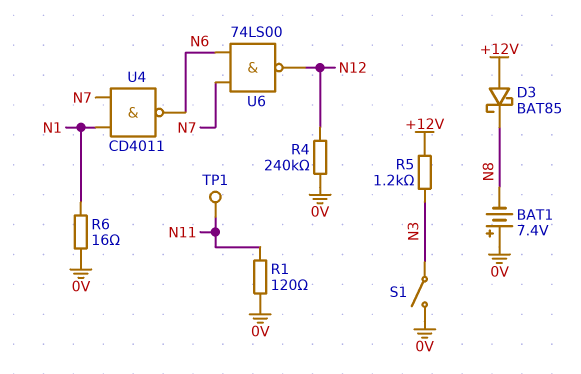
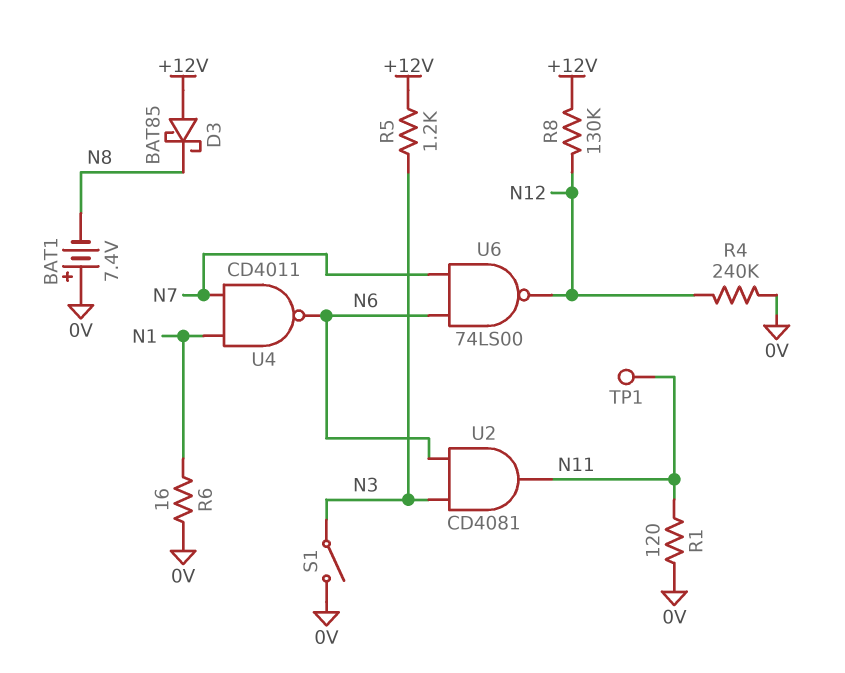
R8: none -> 130k (+12V, N12)
U2: none -> AND CD4081 (in N3, in N6, out N11)

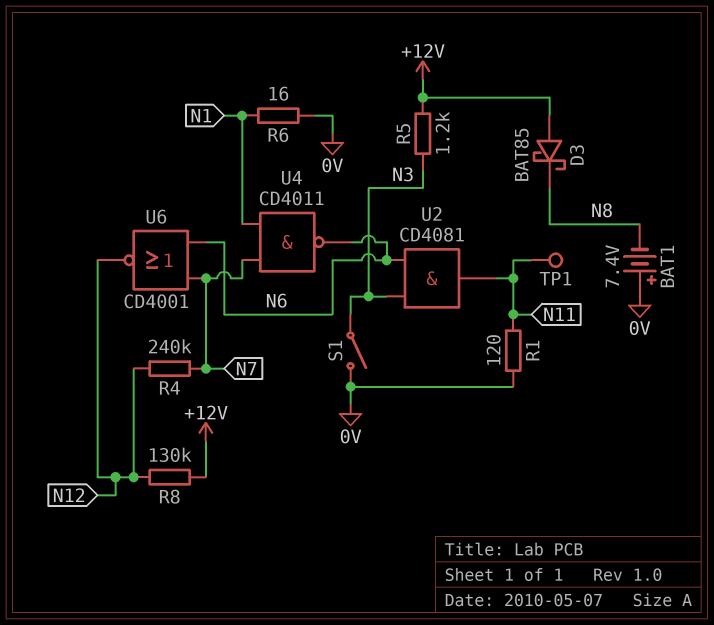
R4: 240k (0V, N12) -> 240k (N7, N12)
U6: NAND 74LS00 (in N6, in N7, out N12) -> NOR CD4001 (in N6, in N7, out N12)

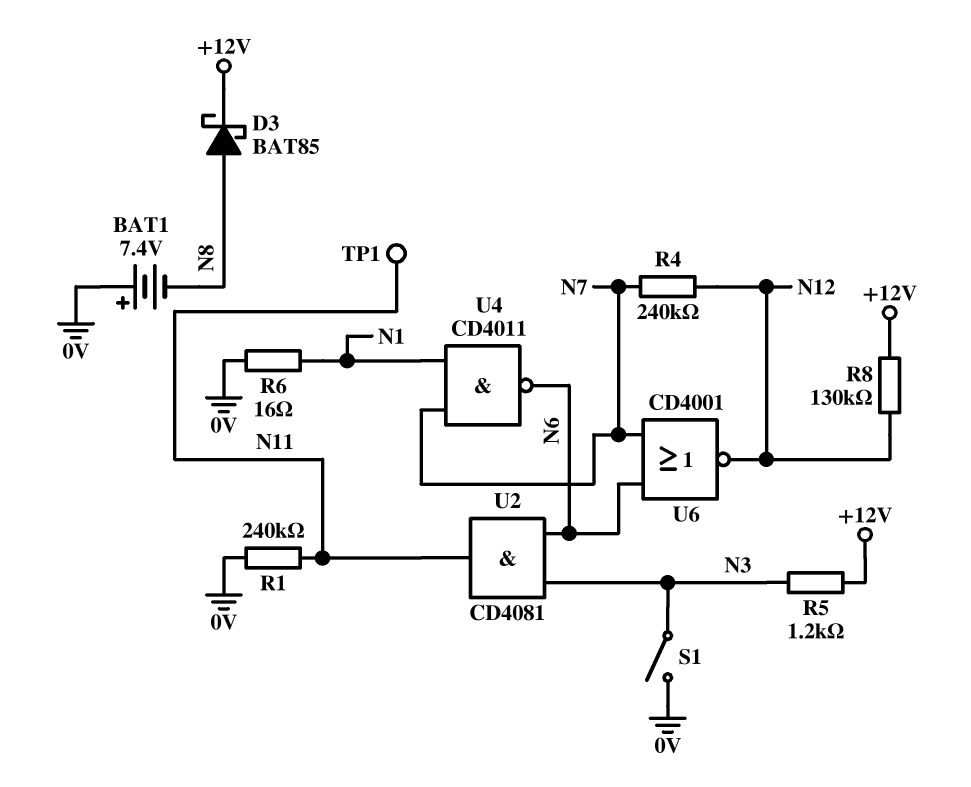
D3: schottky BAT85 (A +12V, K N8) -> schottky BAT85 (A N8, K +12V)
R1: 120 (0V, N11) -> 240k (0V, N11)

